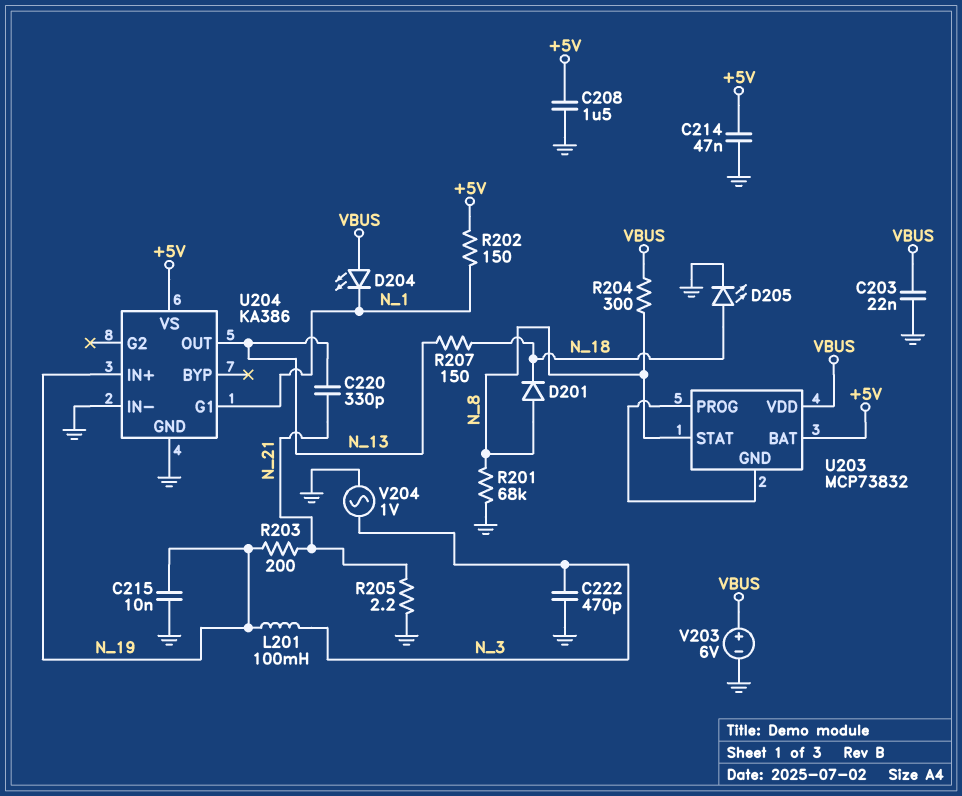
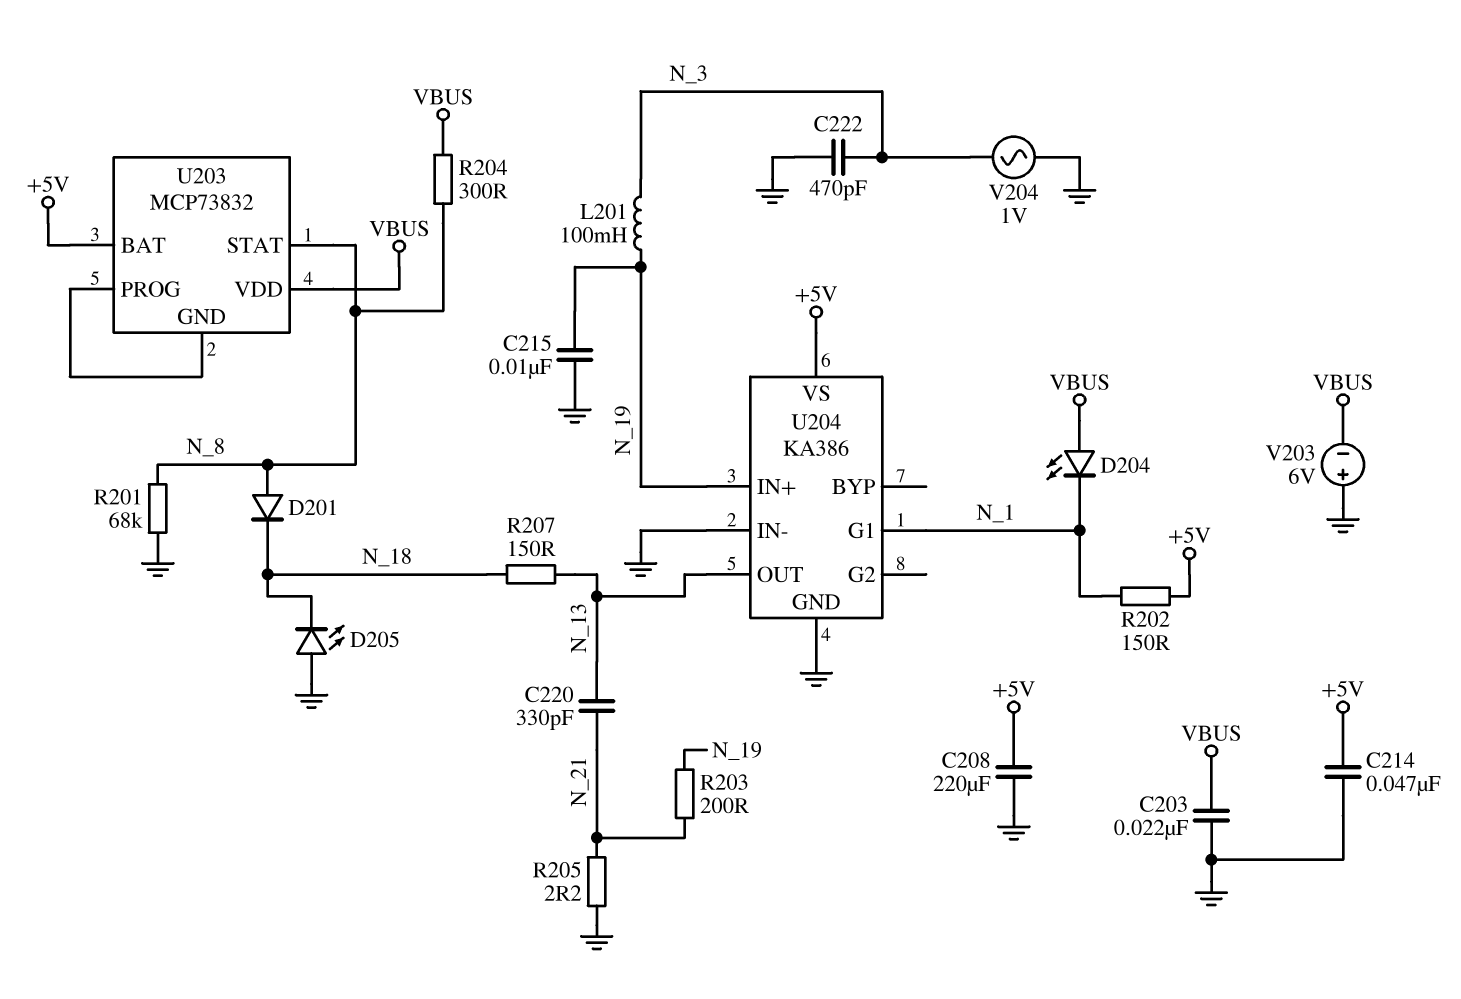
C208: 1.5uF (+5V, GND) -> 220uF (+5V, GND)
D205: LED (A N_18, K GND) -> LED (A GND, K N_18)
V203: 6V (plus VBUS, minus GND) -> 6V (plus GND, minus VBUS)

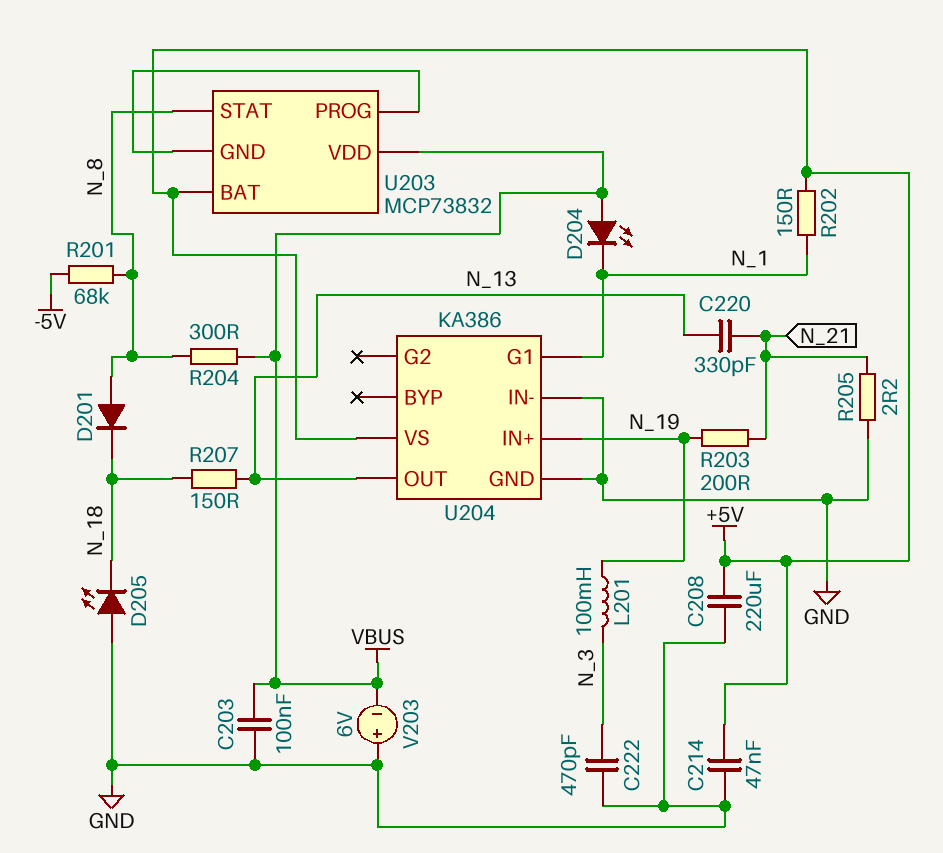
C203: 22nF (GND, VBUS) -> 100nF (GND, VBUS)
C215: 10nF (GND, N_19) -> none
R201: 68k (GND, N_8) -> 68k (-5V, N_8)
V204: AC 1V (GND, N_3) -> none

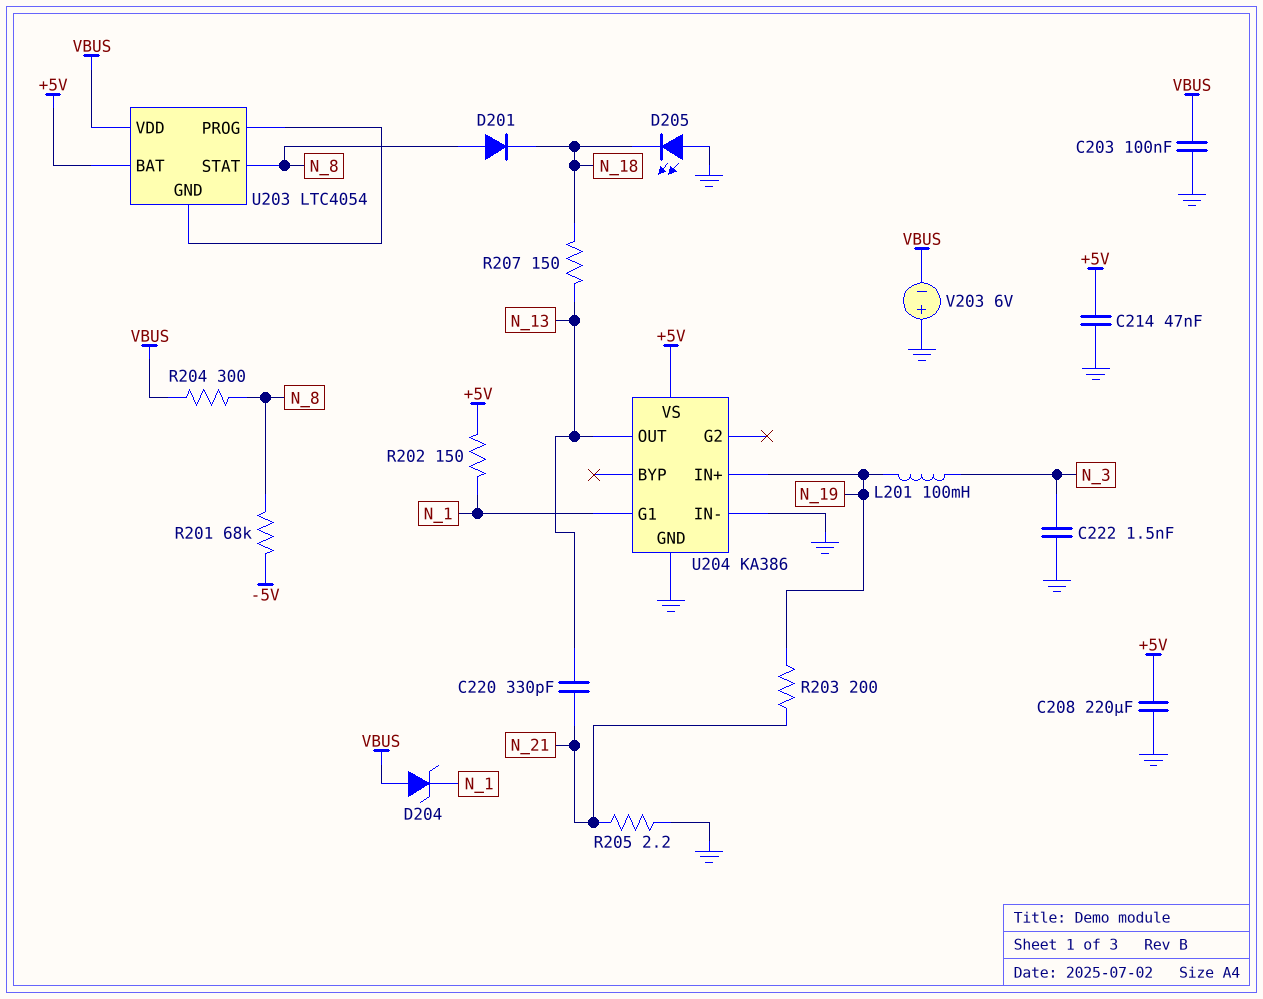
C222: 470pF (GND, N_3) -> 1.5nF (GND, N_3)
D204: LED (A VBUS, K N_1) -> zener (A VBUS, K N_1)
U203: MCP73832 -> LTC4054

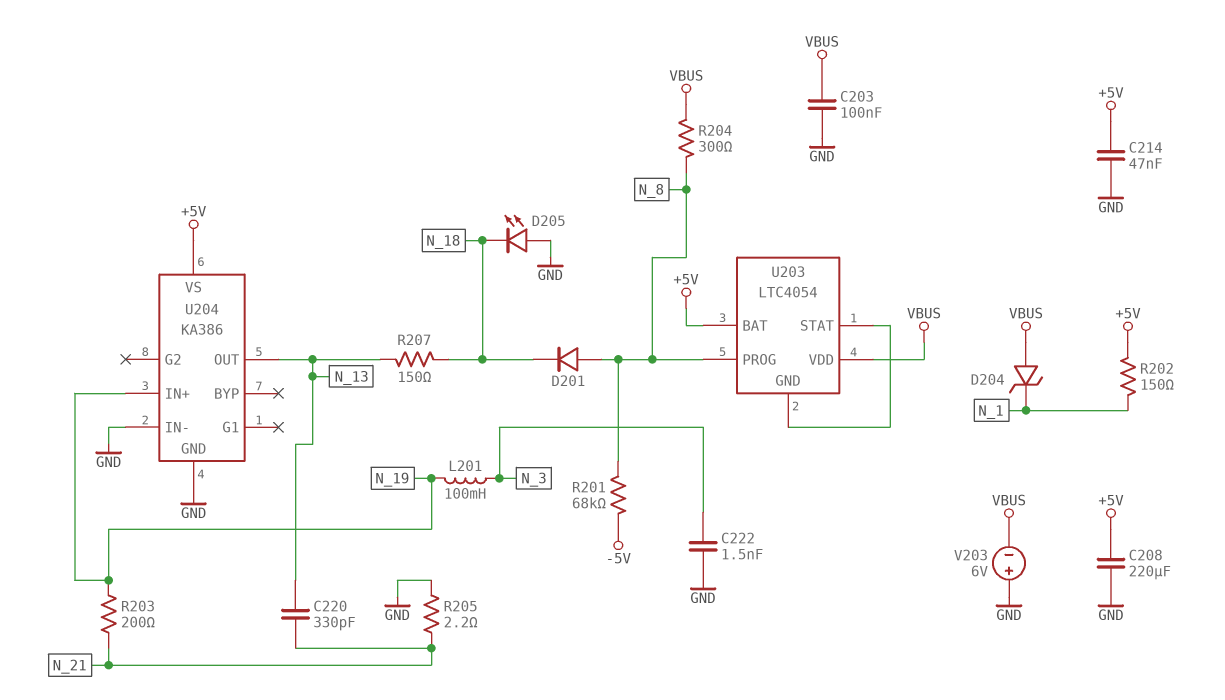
U203 pin PROG: U203/GND -> N_8
U203 pin STAT: N_8 -> U203/GND
U204 pin G1: N_1 -> none

